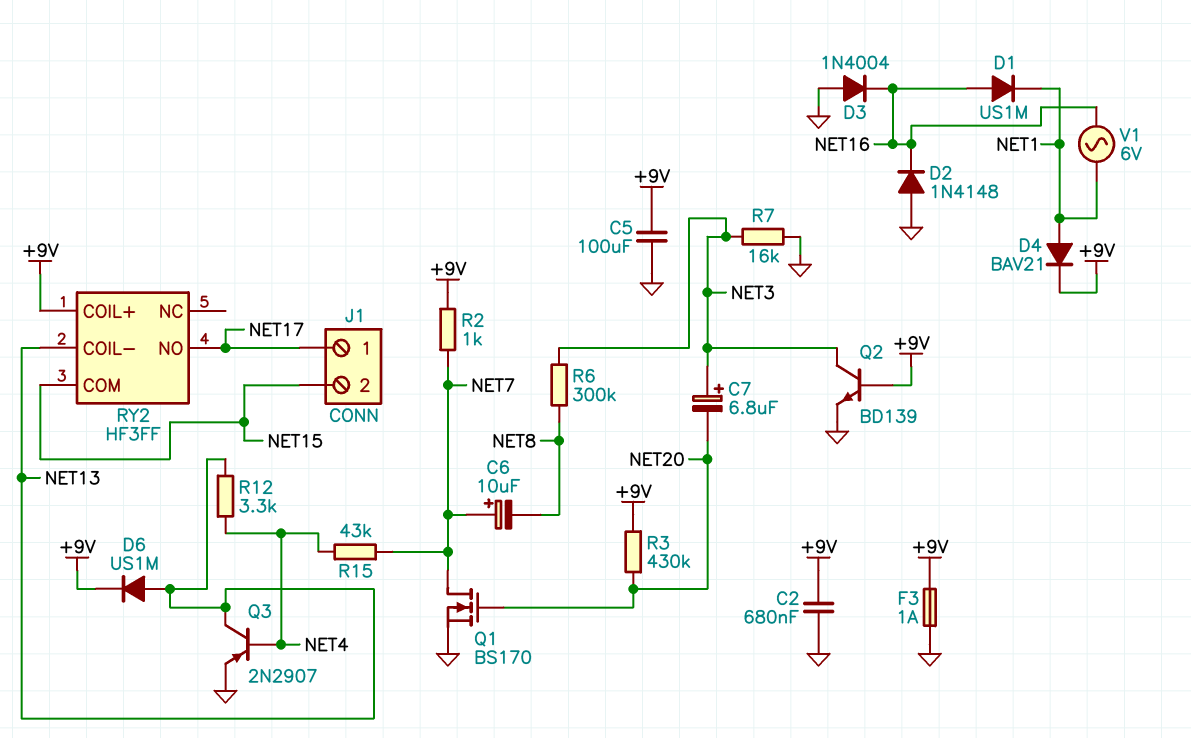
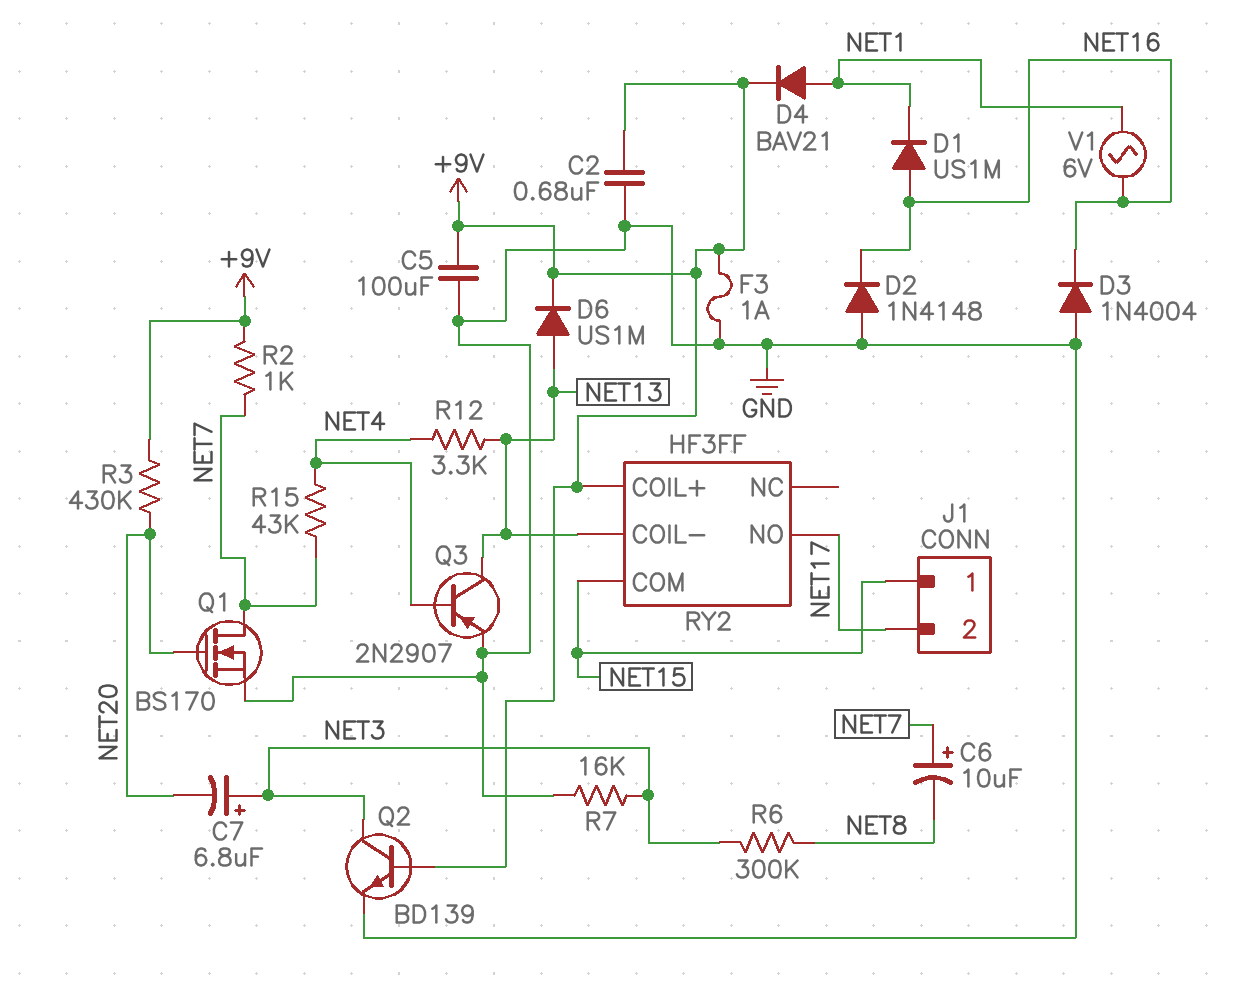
J1 pin 1: NET17 -> NET15
J1 pin 2: NET15 -> NET17

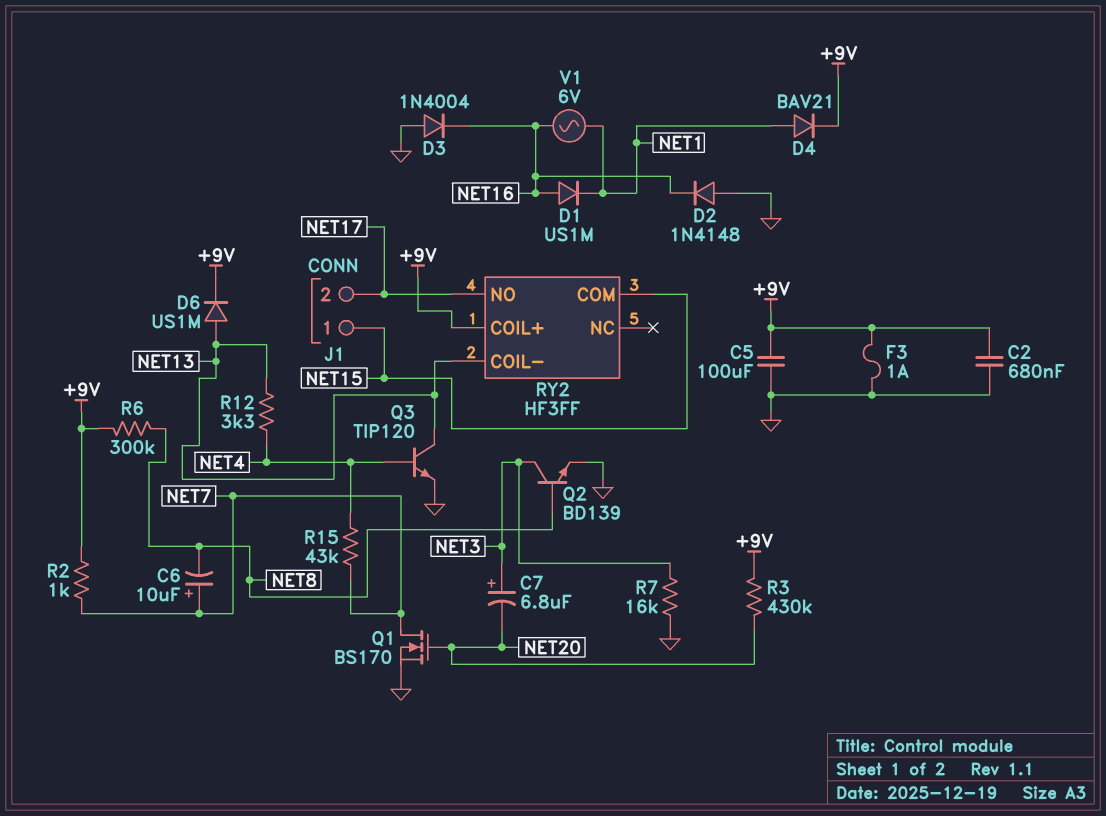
Q2: NPN BD139 (B +9V, C NET3, E GND) -> NPN BD139 (B NET8, C NET3, E GND)
Q3: PNP 2N2907 (B NET4, C NET13, E GND) -> NPN TIP120 (B NET4, C NET13, E GND)
R6: 300k (NET3, NET8) -> 300k (+9V, NET8)

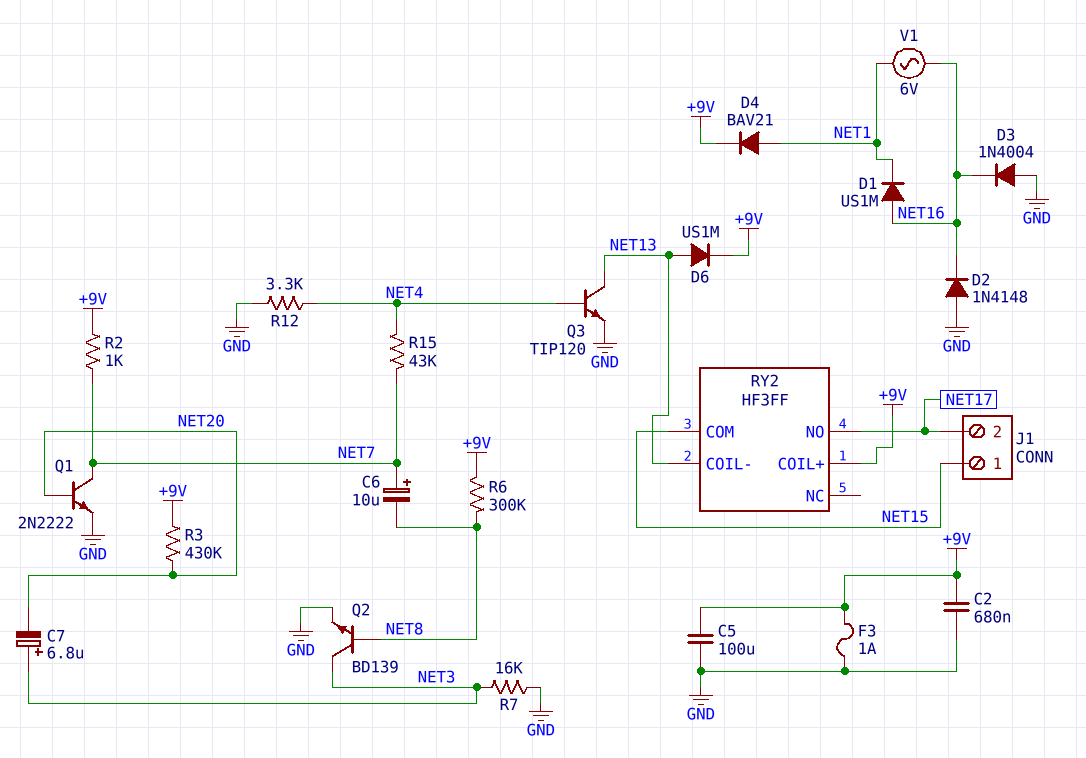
Q1: NMOS BS170 (G NET20, D NET7, S GND) -> NPN 2N2222 (B NET20, C NET7, E GND)
R12: 3.3k (NET4, NET13) -> 3.3k (GND, NET4)

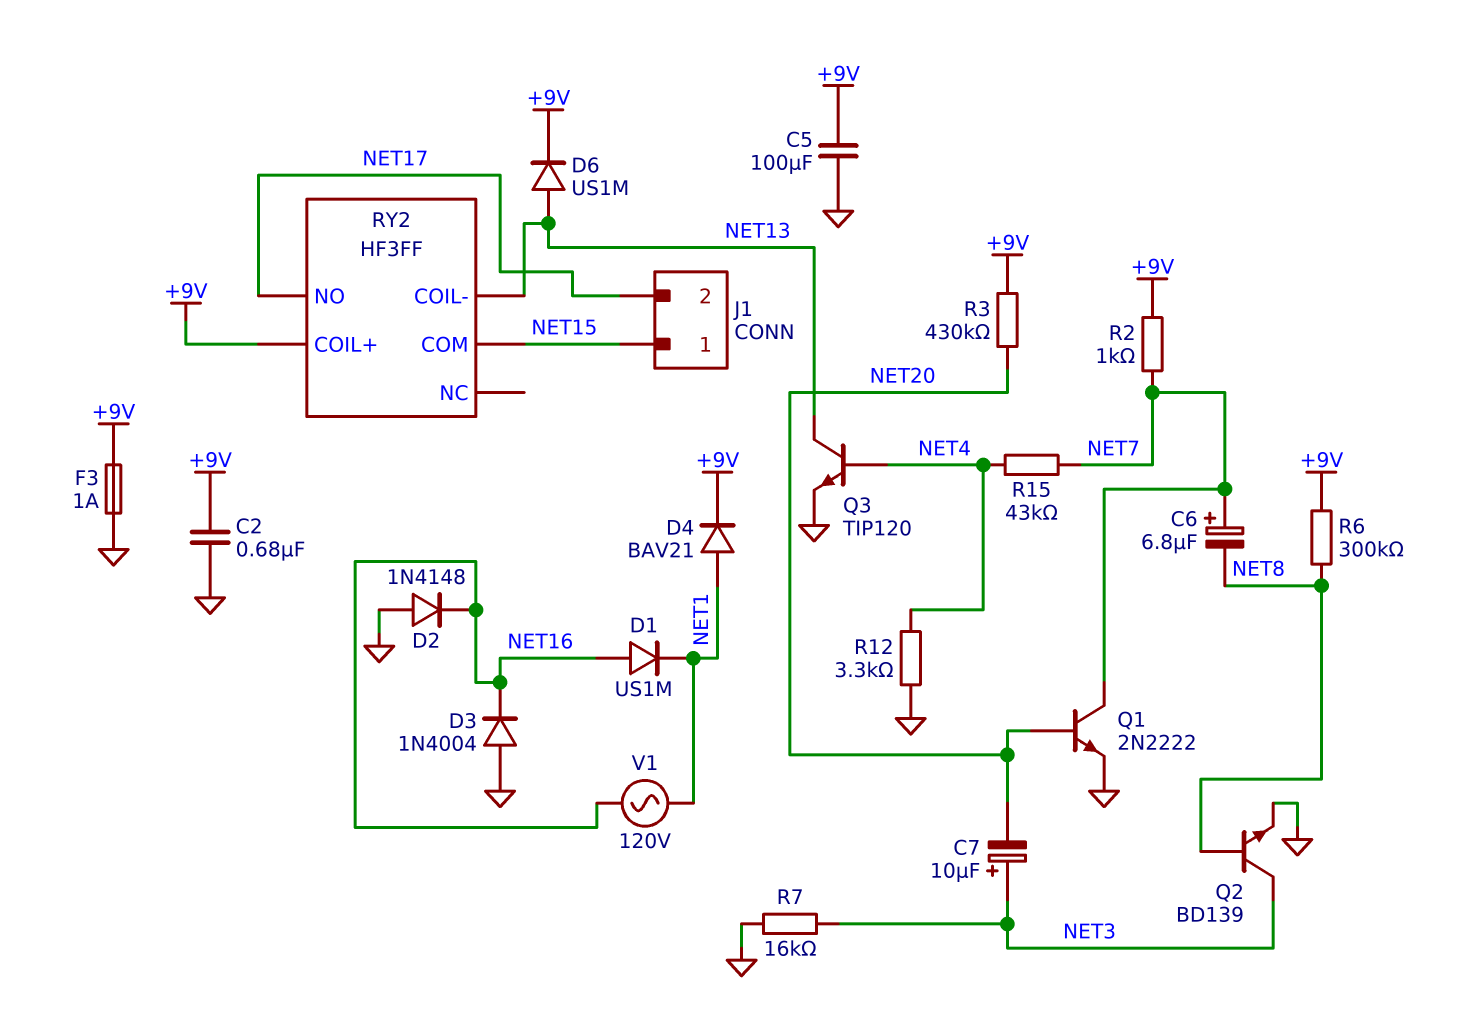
C6: 10uF (plus NET7, minus NET8) -> 6.8uF (plus NET7, minus NET8)
C7: 6.8uF (plus NET3, minus NET20) -> 10uF (plus NET3, minus NET20)
V1: AC 6V (NET1, NET16) -> AC 120V (NET1, NET16)

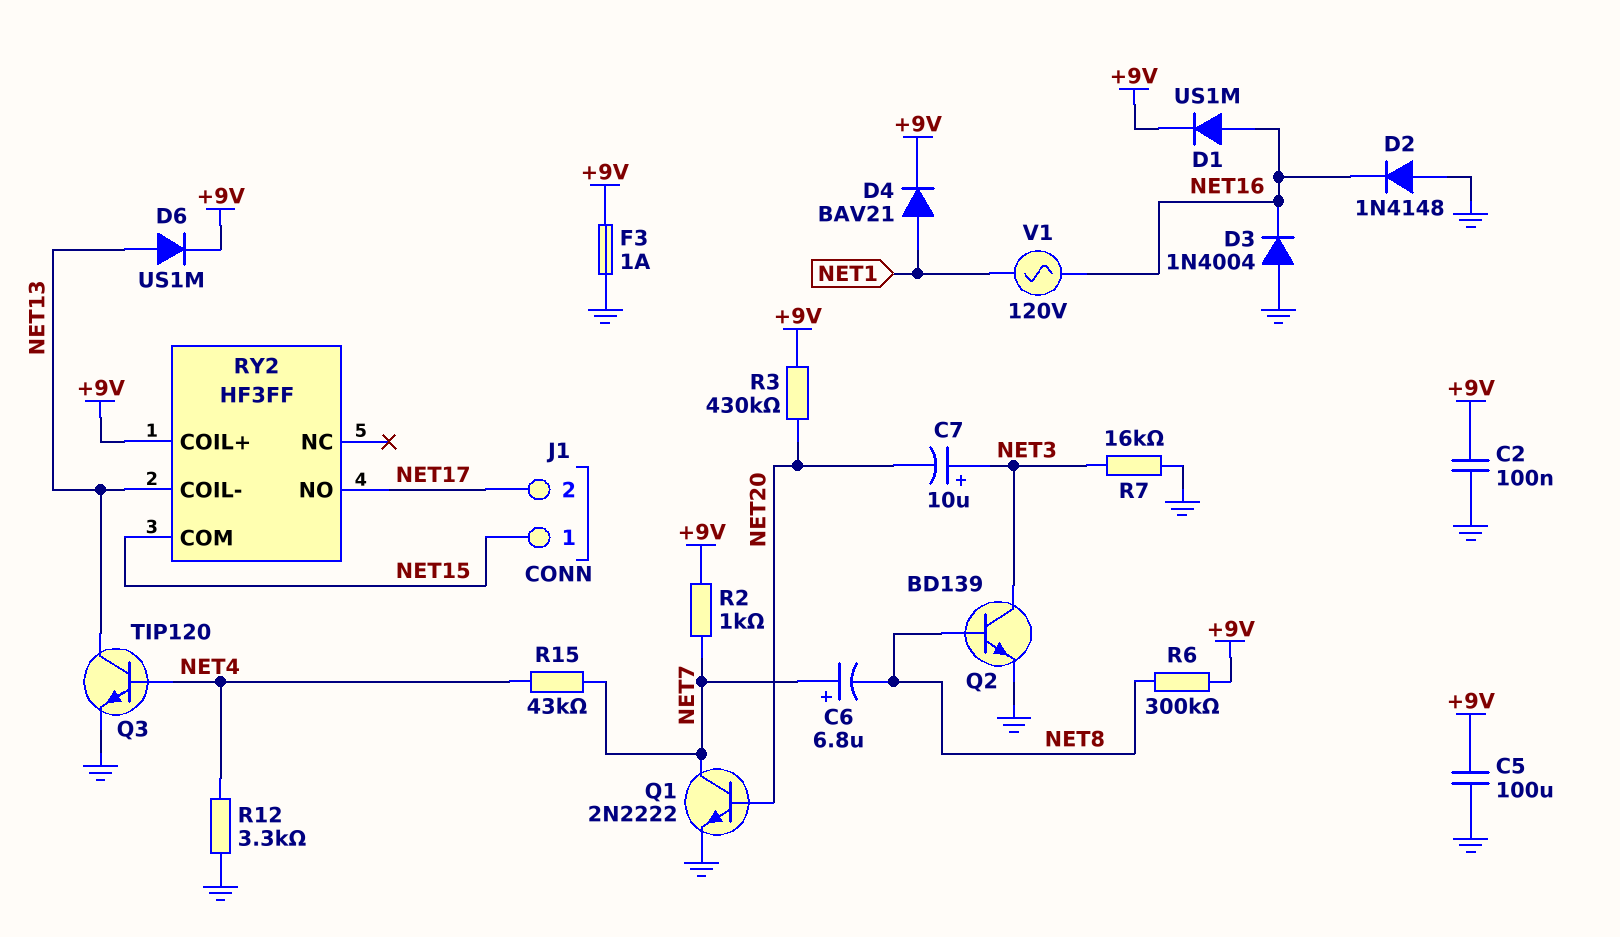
C2: 680nF (+9V, GND) -> 100nF (+9V, GND)
D1: diode US1M (A NET16, K NET1) -> diode US1M (A NET16, K +9V)

